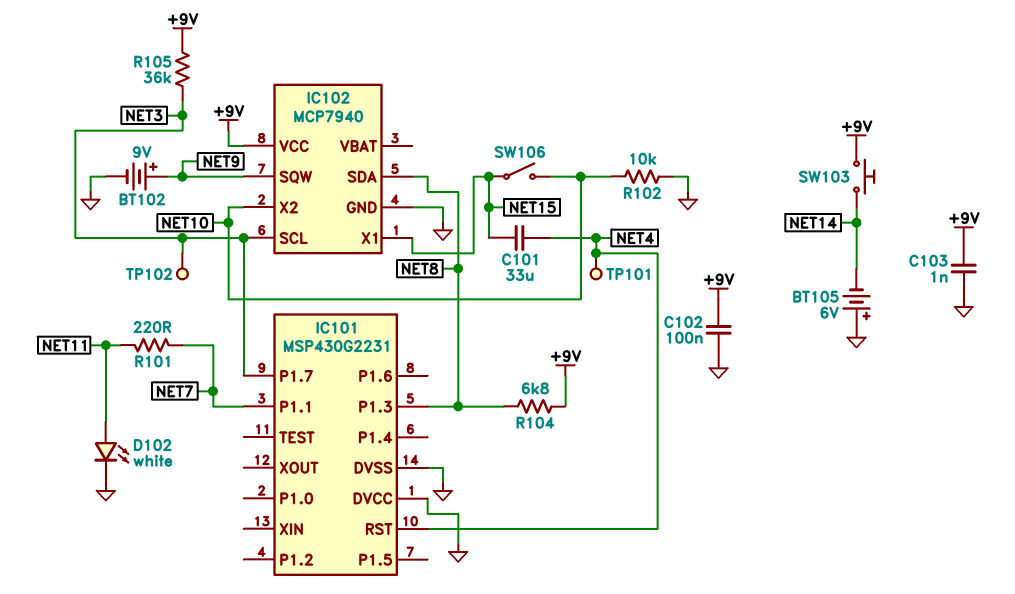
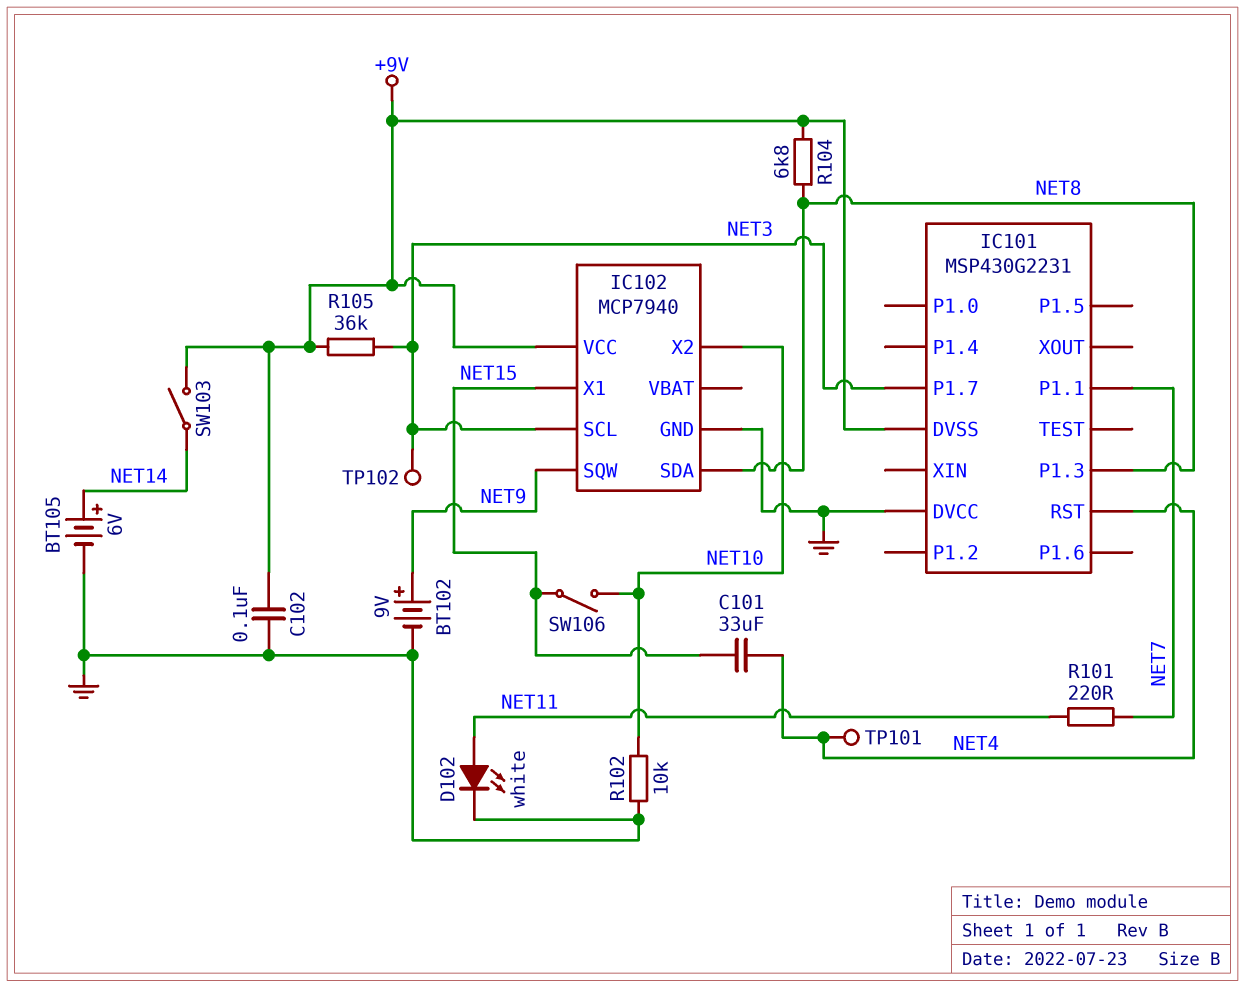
BT105: 6V (plus GND, minus NET14) -> 6V (plus NET14, minus GND)
C103: 1nF (+9V, GND) -> none
IC101 pin DVSS: GND -> +9V
SW103: button (+9V, NET14) -> switch (+9V, NET14)

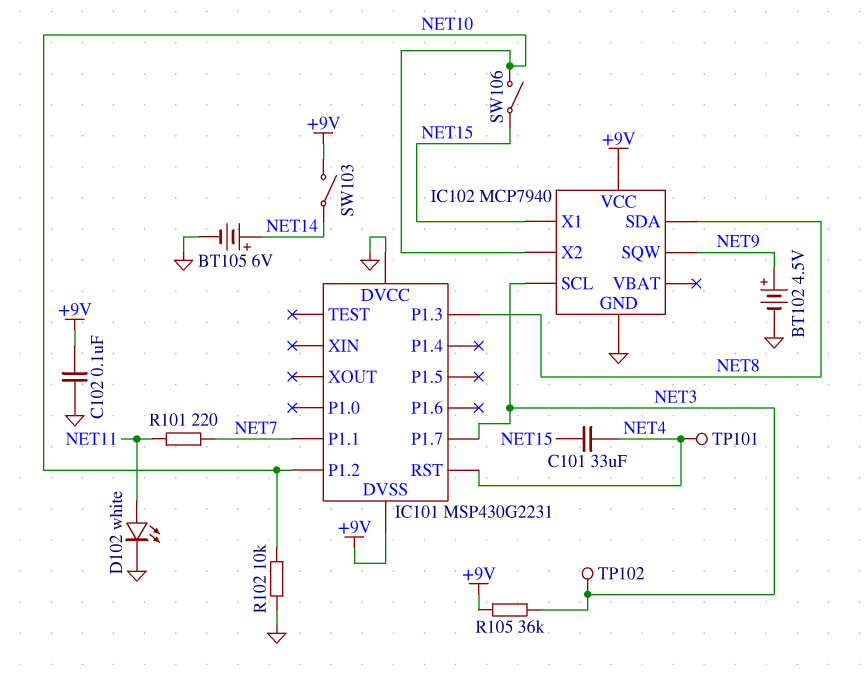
BT102: 9V (plus NET9, minus GND) -> 4.5V (plus NET9, minus GND)
IC101 pin P1.2: none -> NET10
R104: 6.8k (+9V, NET8) -> none

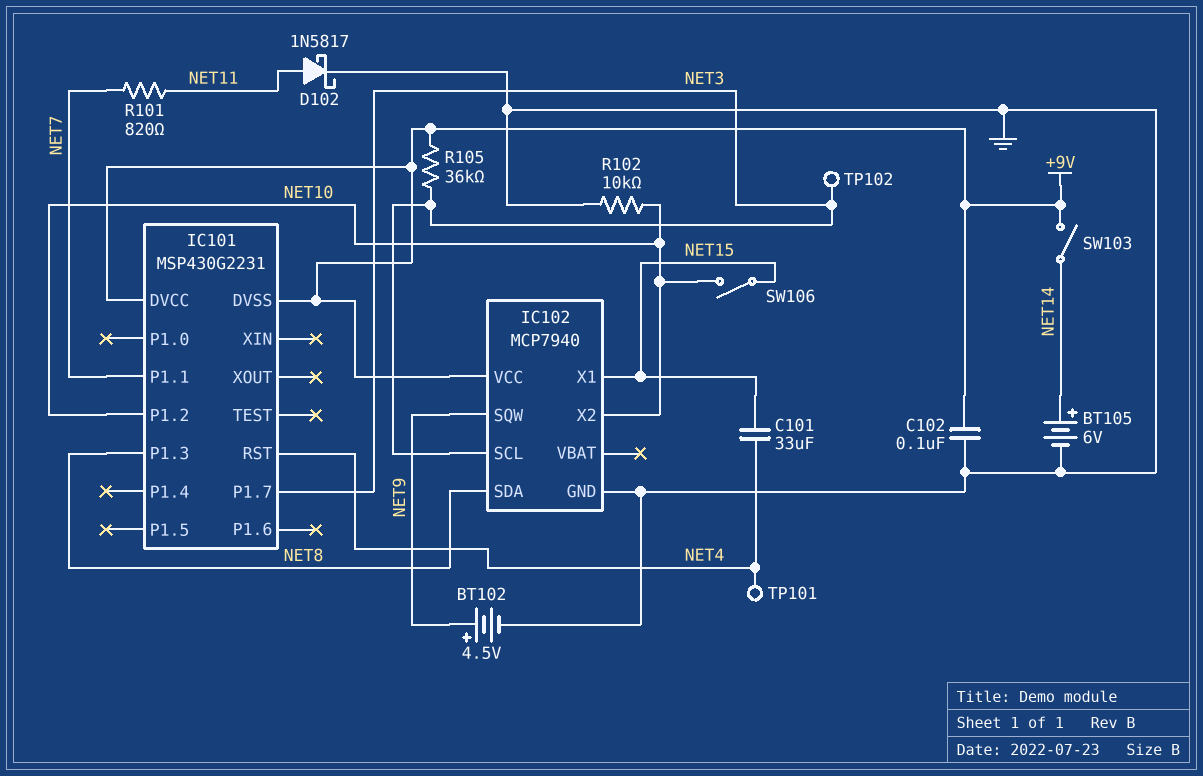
D102: LED white (A NET11, K GND) -> schottky 1N5817 (A NET11, K GND)
IC101 pin DVCC: GND -> +9V
R101: 220 (NET7, NET11) -> 820 (NET7, NET11)

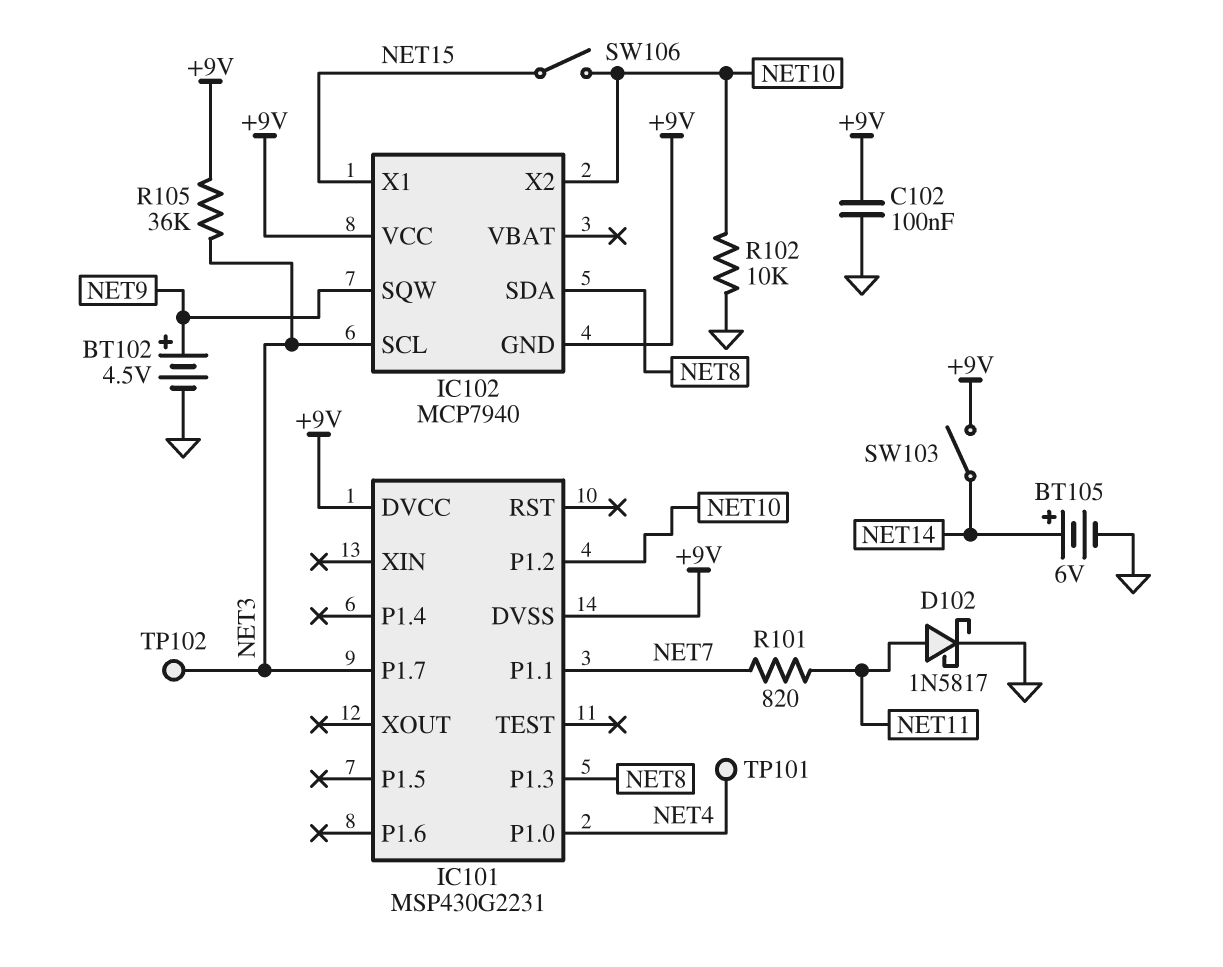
C101: 33uF (NET4, NET15) -> none
IC101 pin P1.0: none -> NET4
IC101 pin RST: NET4 -> none
IC102 pin GND: GND -> +9V

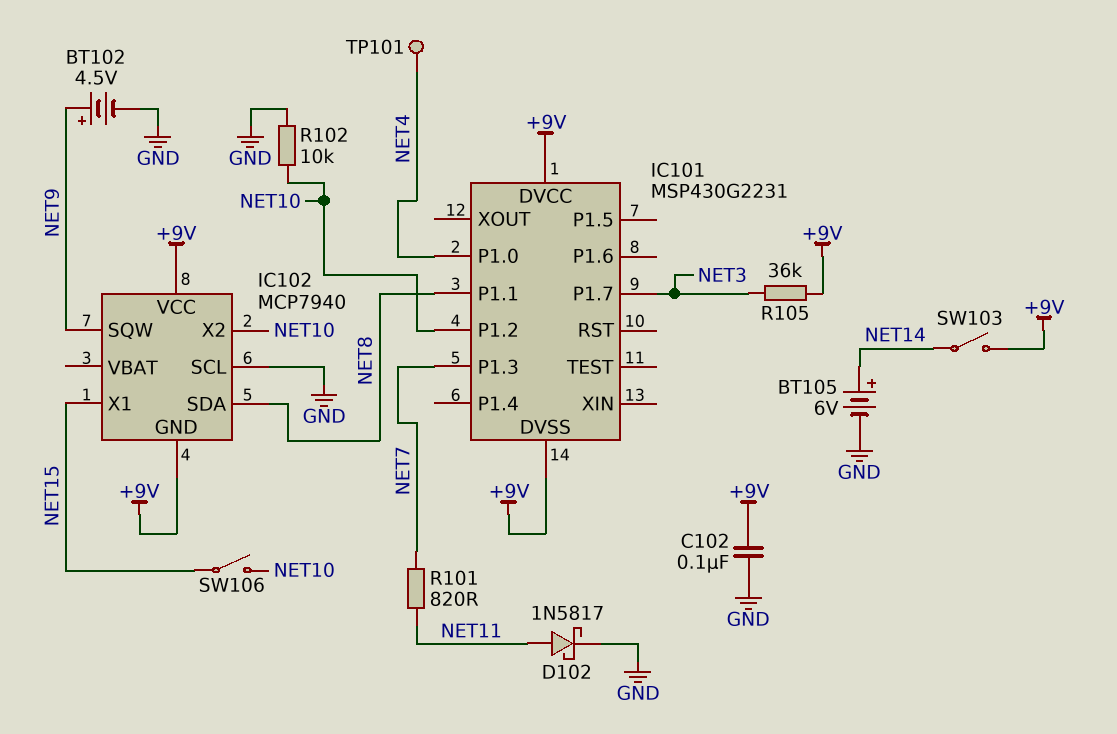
IC101 pin P1.1: NET7 -> NET8
IC101 pin P1.3: NET8 -> NET7
IC102 pin SCL: NET3 -> GND
TP102: test point (NET3) -> none

